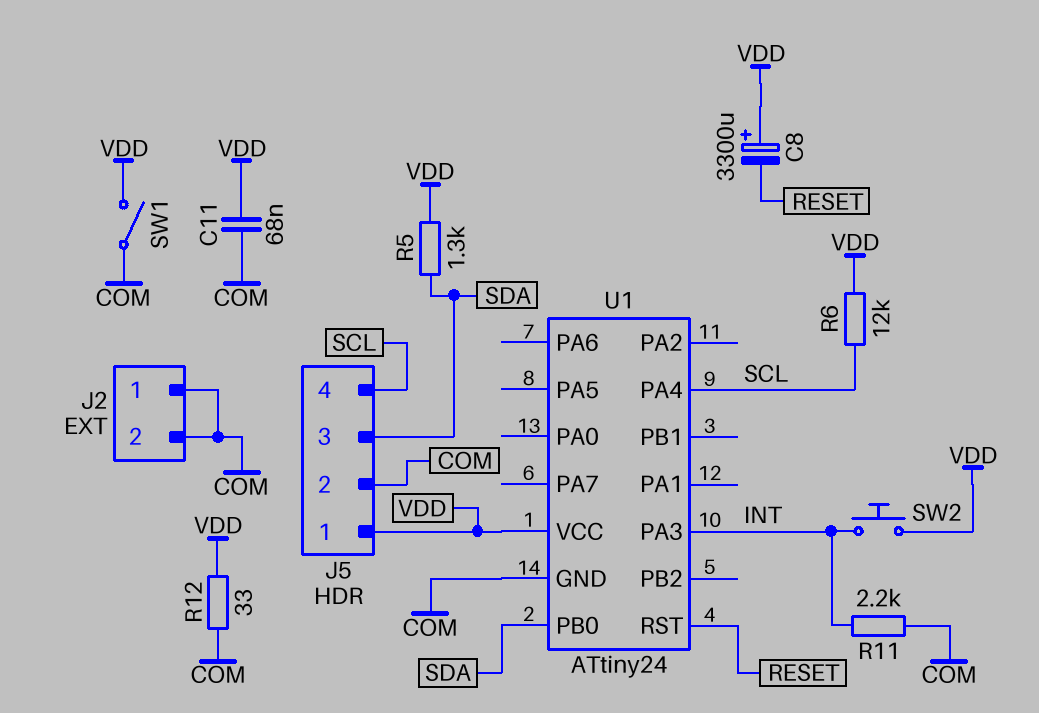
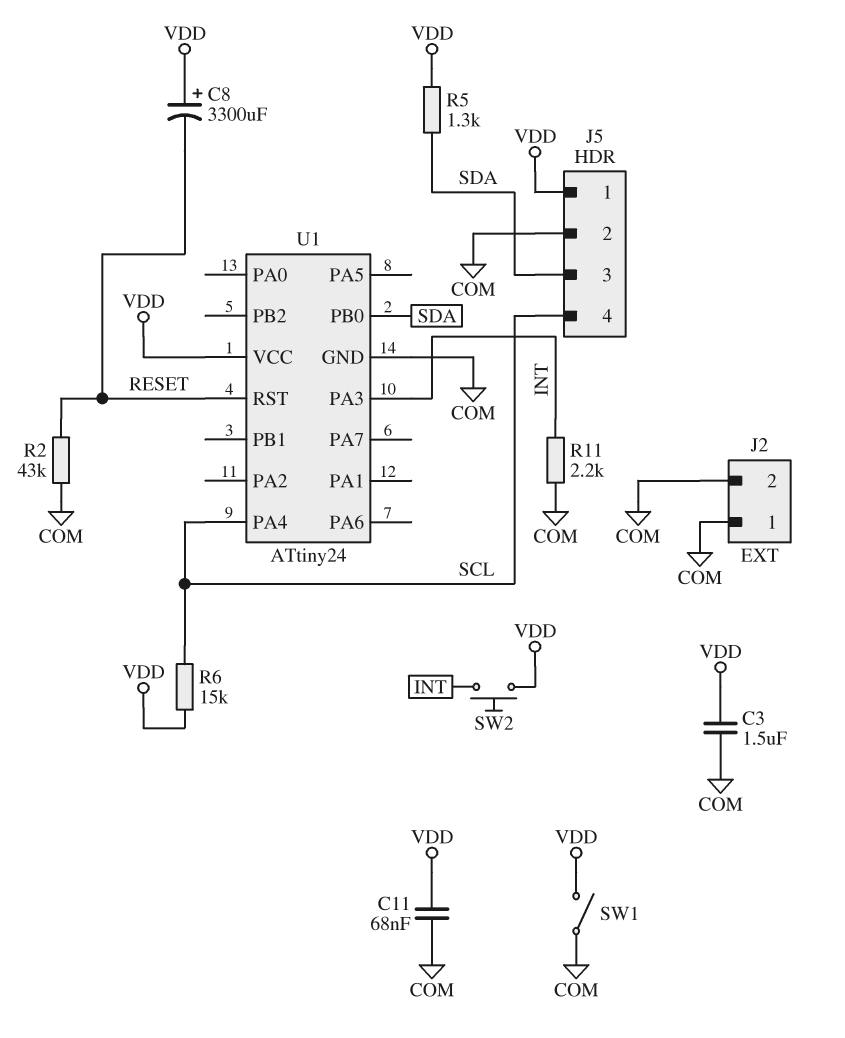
C3: none -> 1.5uF (COM, VDD)
R2: none -> 43k (COM, RESET)
R6: 12k (SCL, VDD) -> 15k (SCL, VDD)
R12: 33 (COM, VDD) -> none

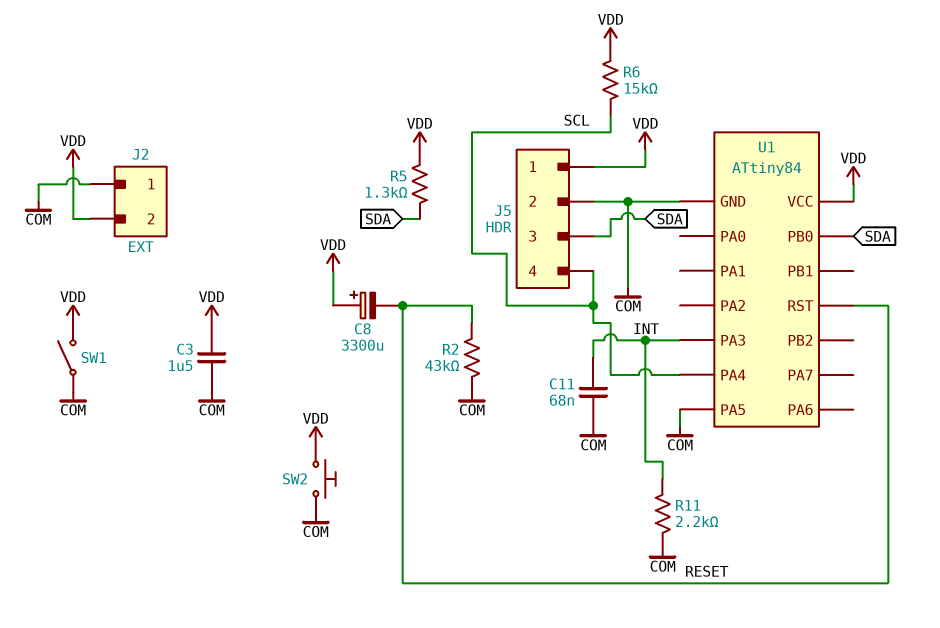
C11: 68nF (COM, VDD) -> 68nF (COM, INT)
J2 pin 2: COM -> VDD
SW2: button (INT, VDD) -> button (COM, VDD)
U1: ATtiny24 -> ATtiny84
U1 pin PA5: none -> COM

